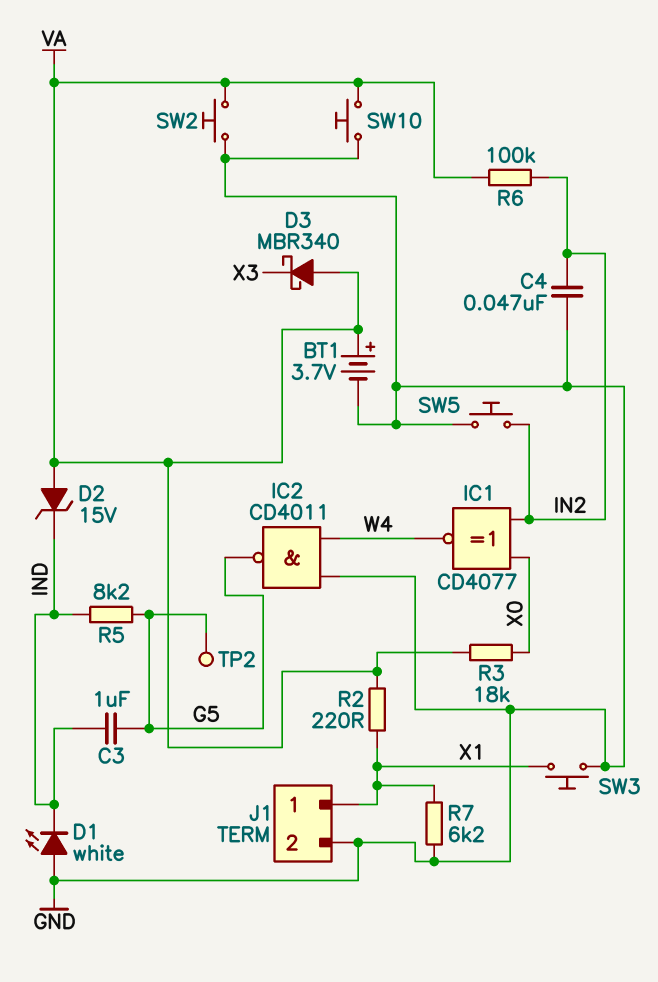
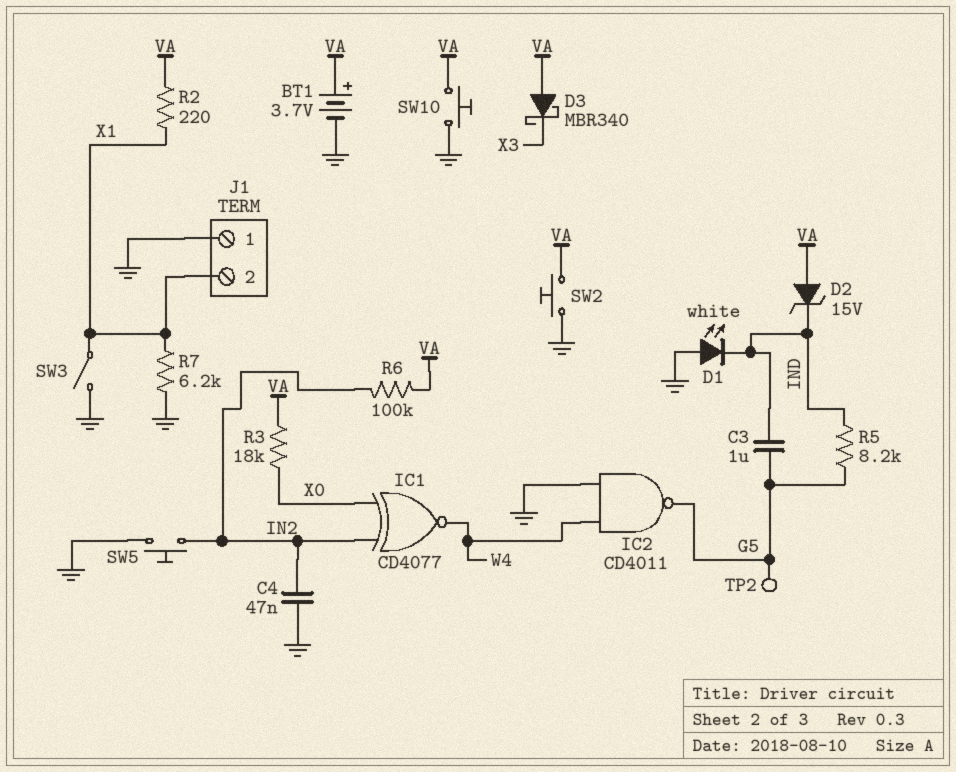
J1 pin 1: X1 -> GND
J1 pin 2: GND -> X1
SW3: button (GND, X1) -> switch (GND, X1)

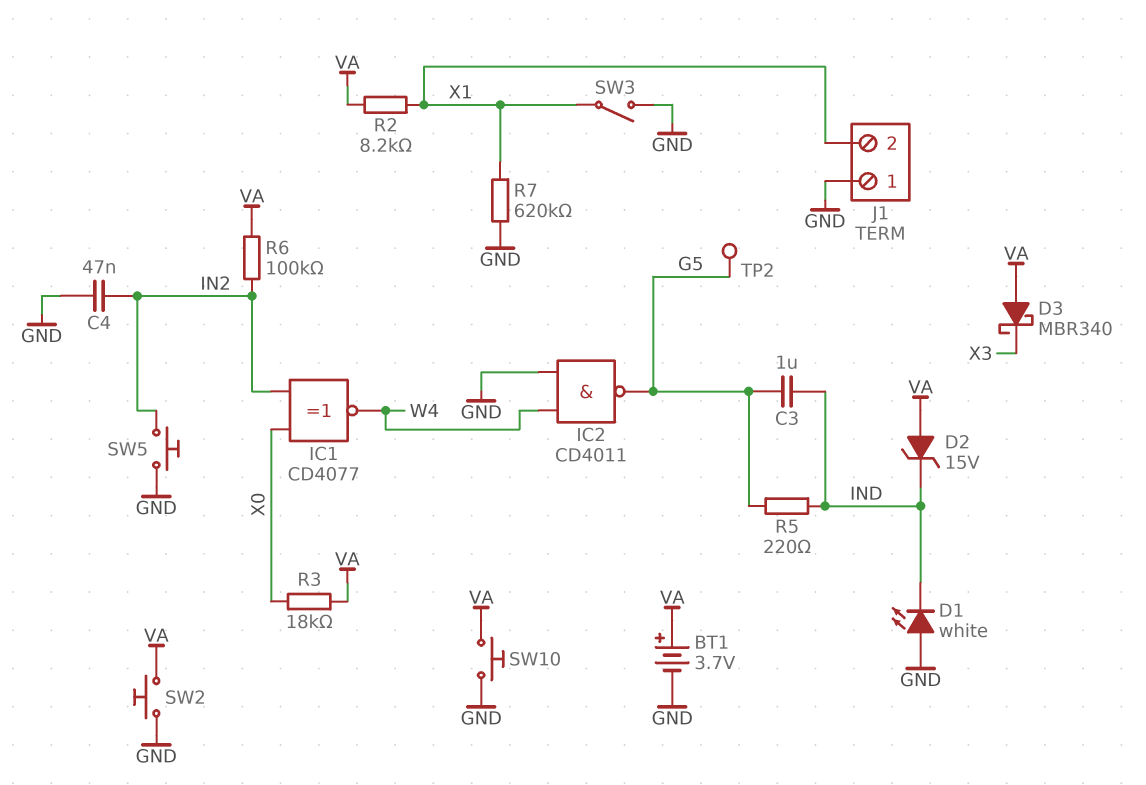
R2: 220 (VA, X1) -> 8.2k (VA, X1)
R5: 8.2k (G5, IND) -> 220 (G5, IND)
R7: 6.2k (GND, X1) -> 620k (GND, X1)

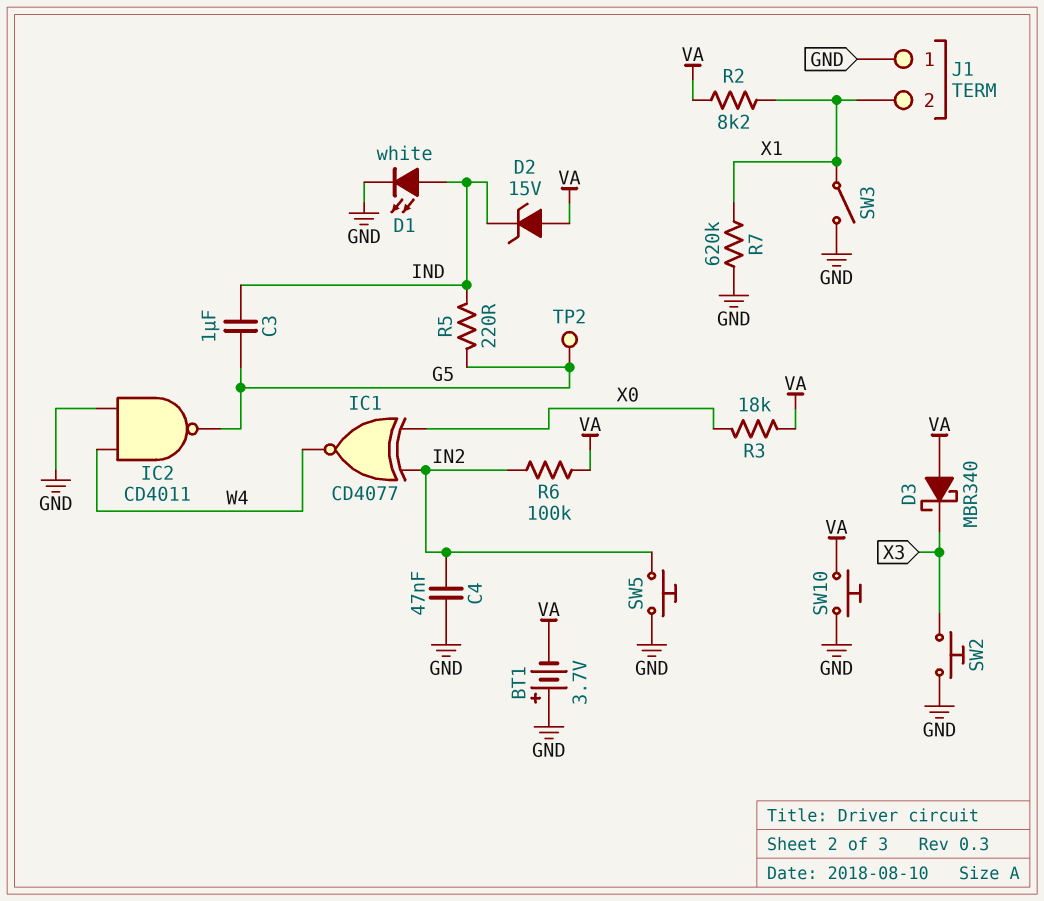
BT1: 3.7V (plus VA, minus GND) -> 3.7V (plus GND, minus VA)
D1: LED white (A GND, K IND) -> LED white (A IND, K GND)
SW2: button (GND, VA) -> button (GND, X3)

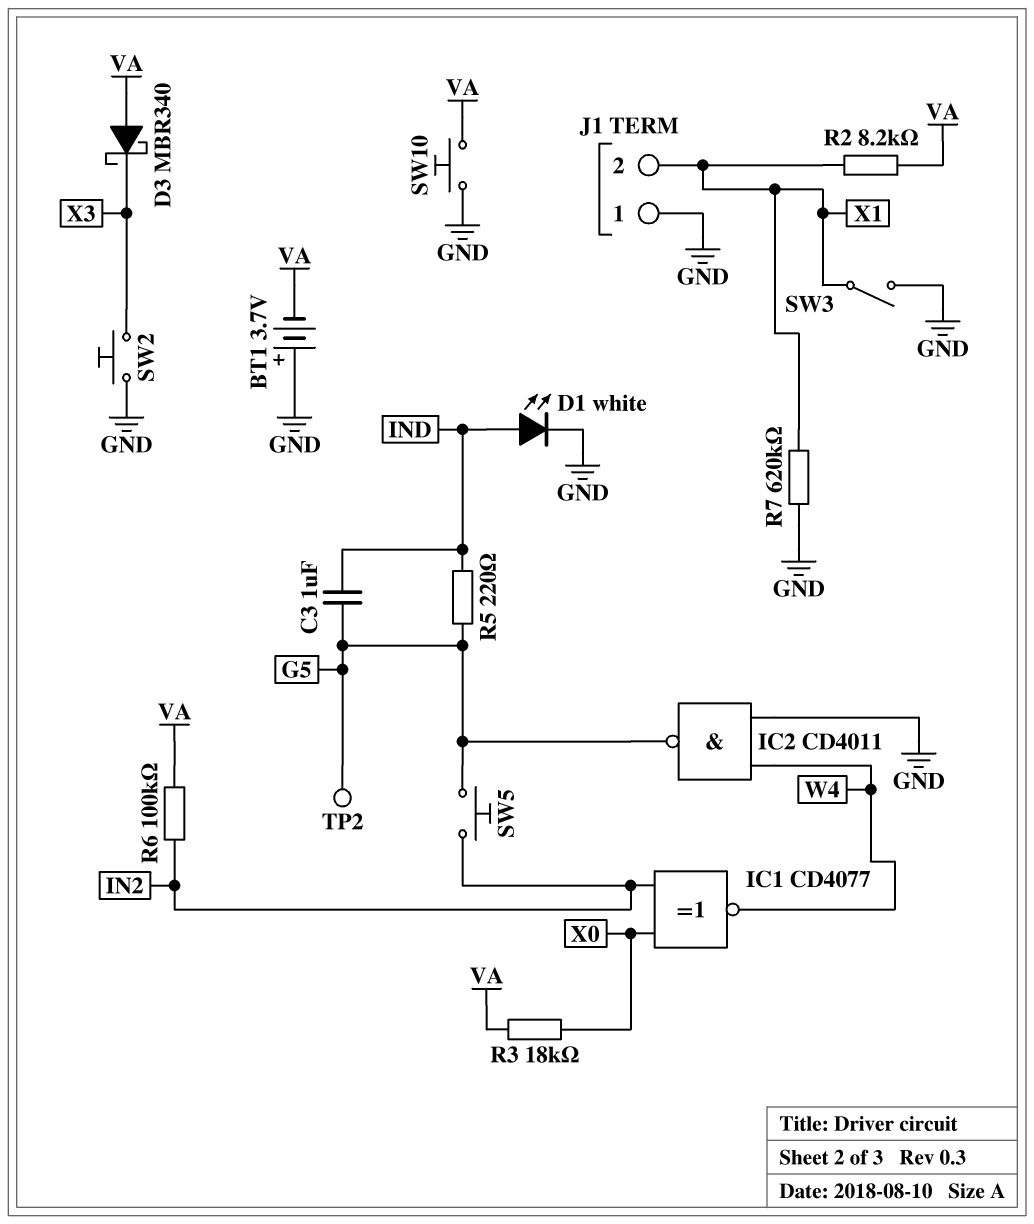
C4: 47nF (GND, IN2) -> none
D2: zener 15V (A VA, K IND) -> none
SW5: button (GND, IN2) -> button (G5, IN2)

